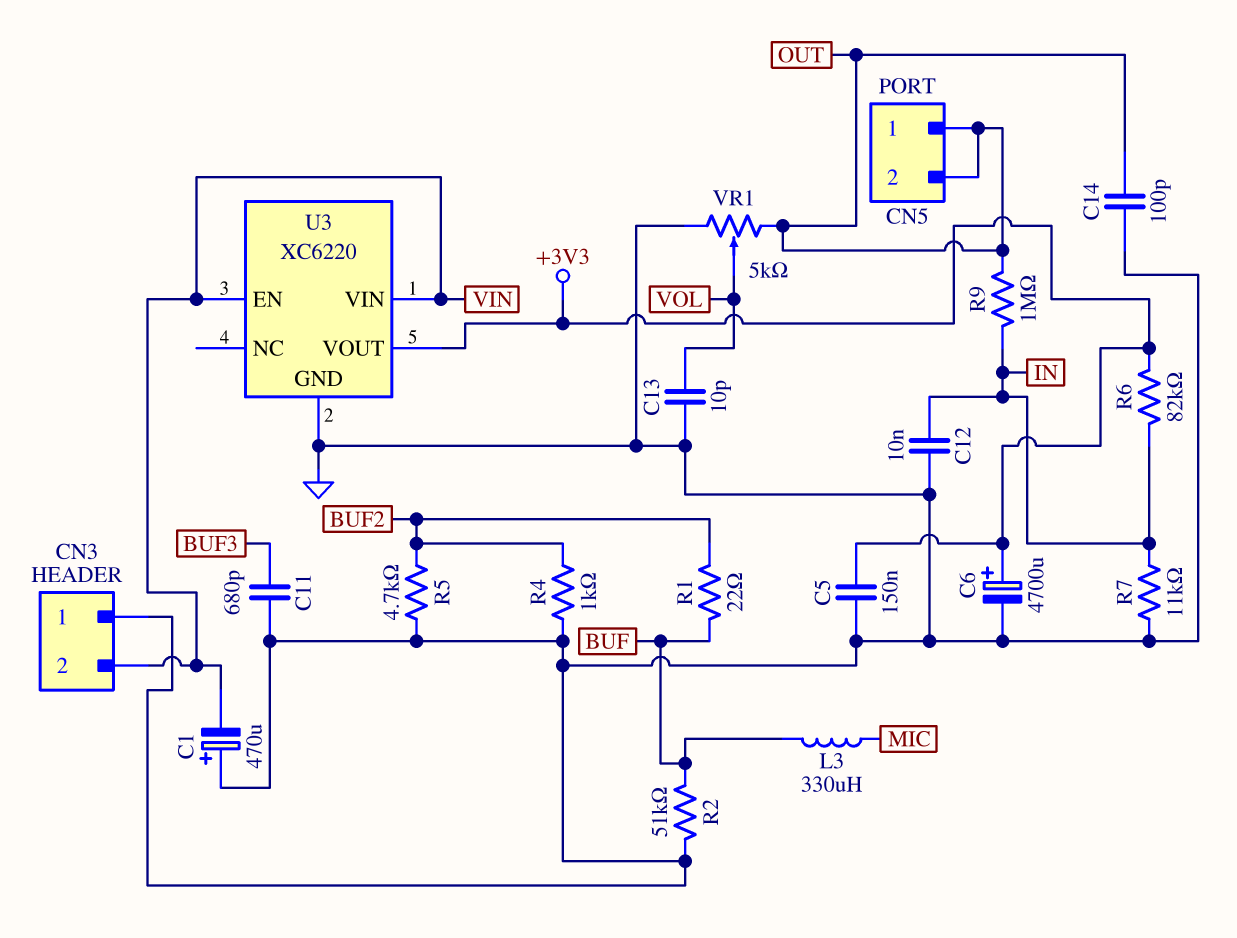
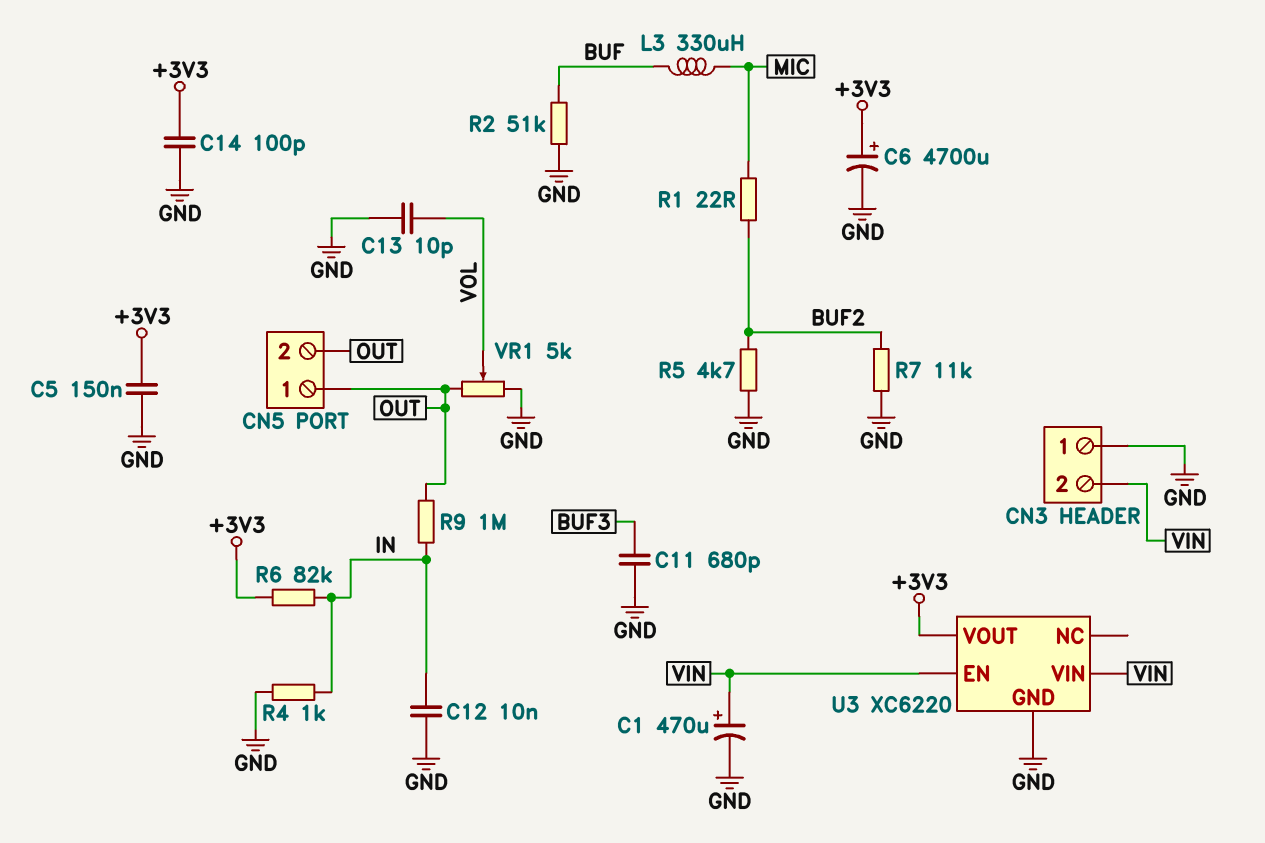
C1: 470uF (plus GND, minus VIN) -> 470uF (plus VIN, minus GND)
C14: 100pF (GND, OUT) -> 100pF (+3V3, GND)
R1: 22 (BUF, BUF2) -> 22 (BUF2, MIC)
R4: 1k (BUF2, GND) -> 1k (GND, IN)
R7: 11k (GND, IN) -> 11k (BUF2, GND)

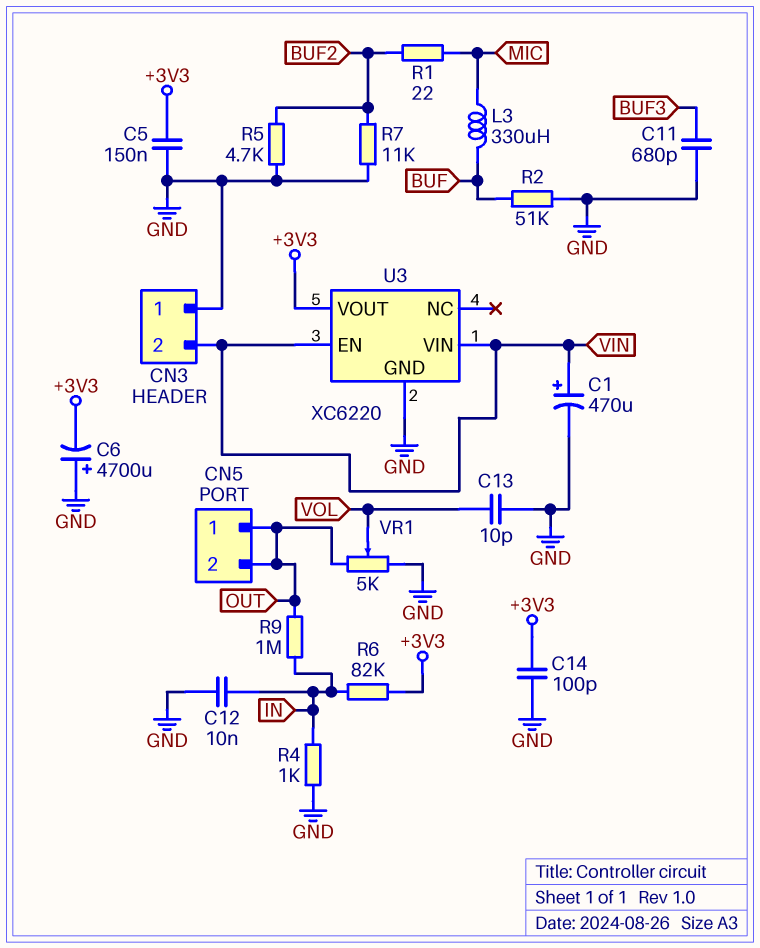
C6: 4700uF (plus +3V3, minus GND) -> 4700uF (plus GND, minus +3V3)

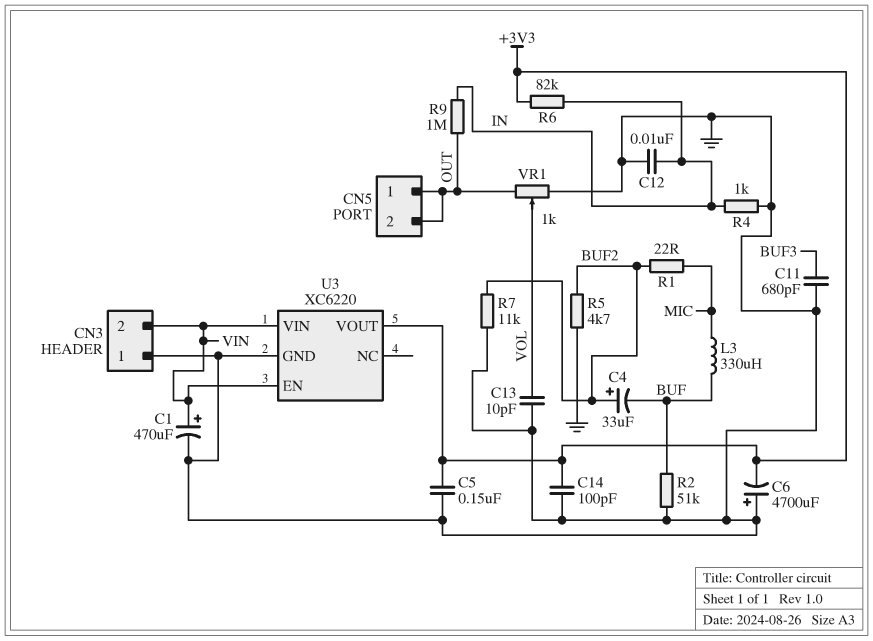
C4: none -> 33uF (plus BUF2, minus BUF)
VR1: 5k (GND, OUT, wiper VOL) -> 1k (GND, OUT, wiper VOL)

